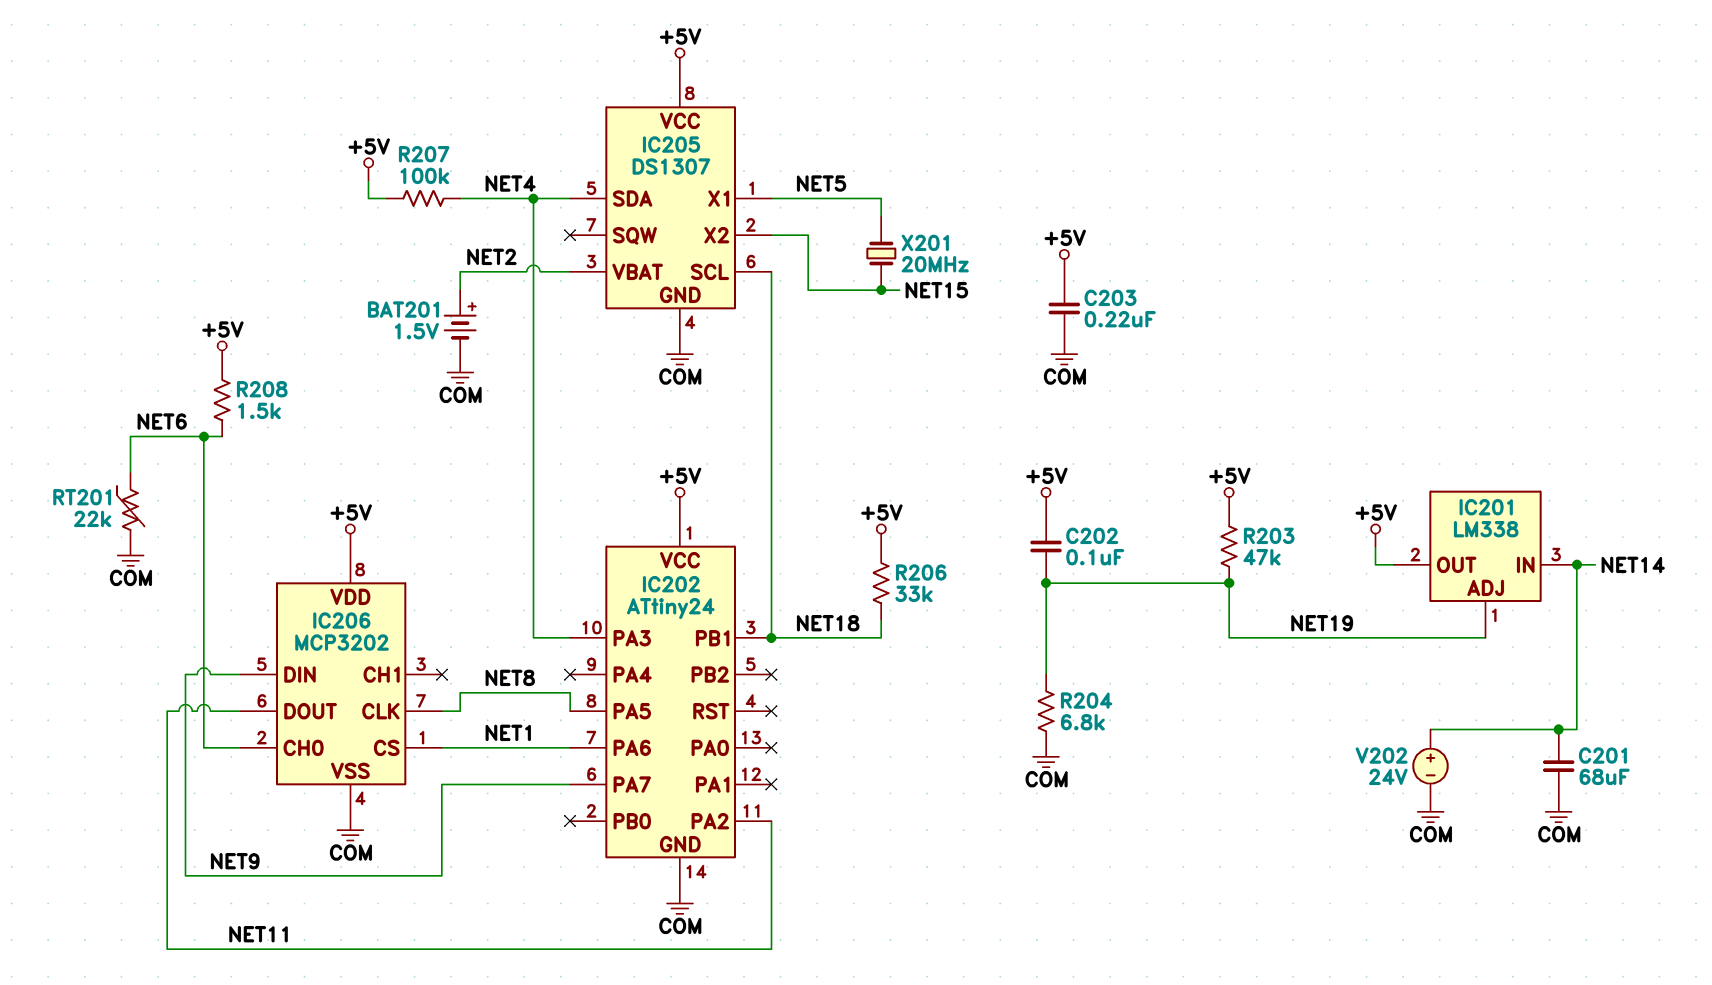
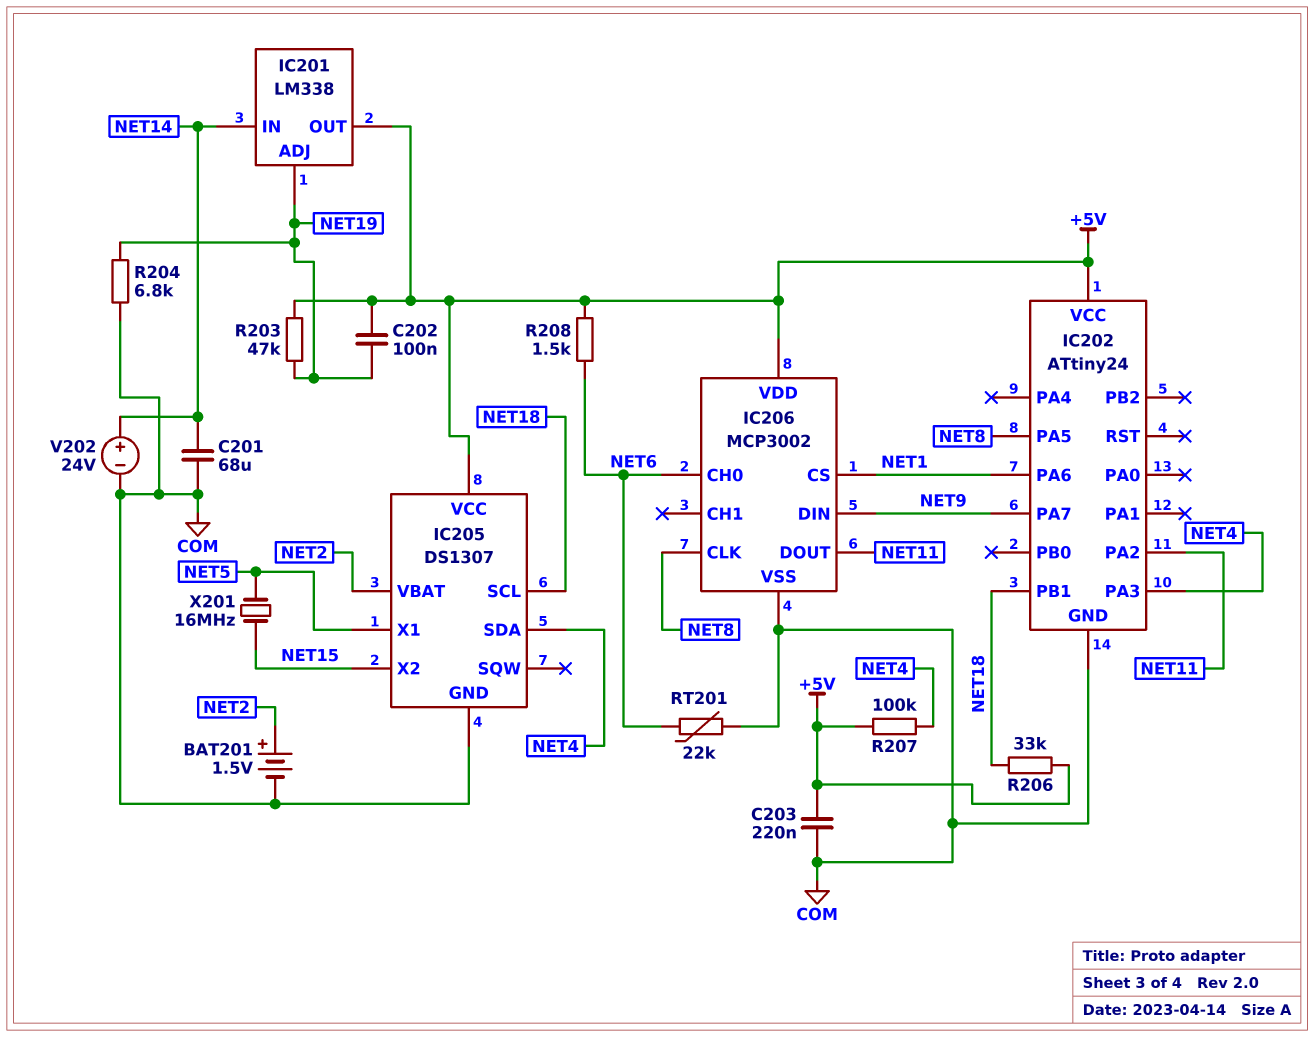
IC206: MCP3202 -> MCP3002
X201: 20MHz (NET5, NET15) -> 16MHz (NET5, NET15)

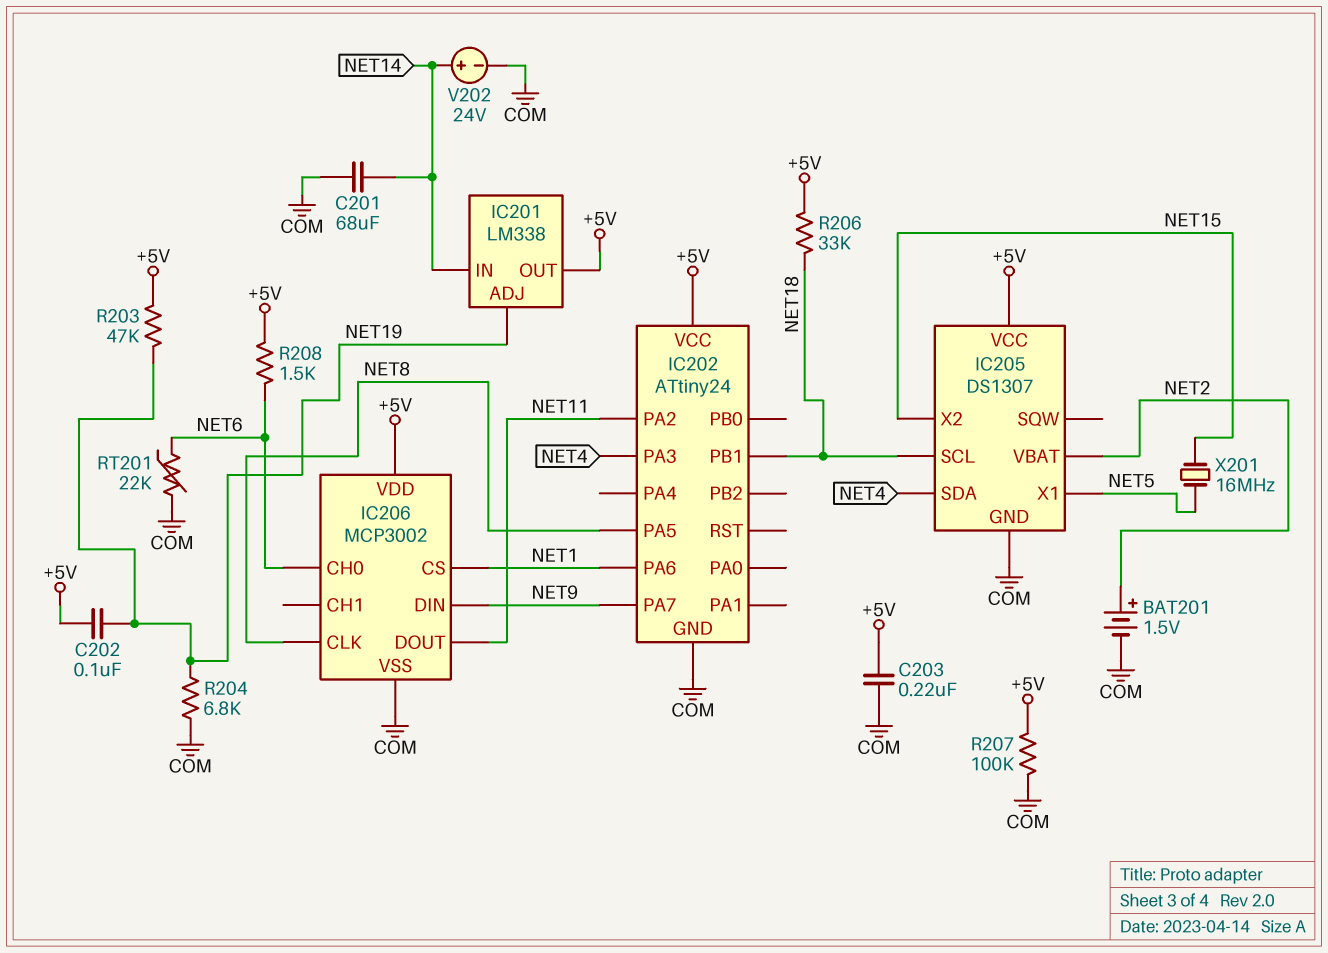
R207: 100k (+5V, NET4) -> 100k (+5V, COM)

